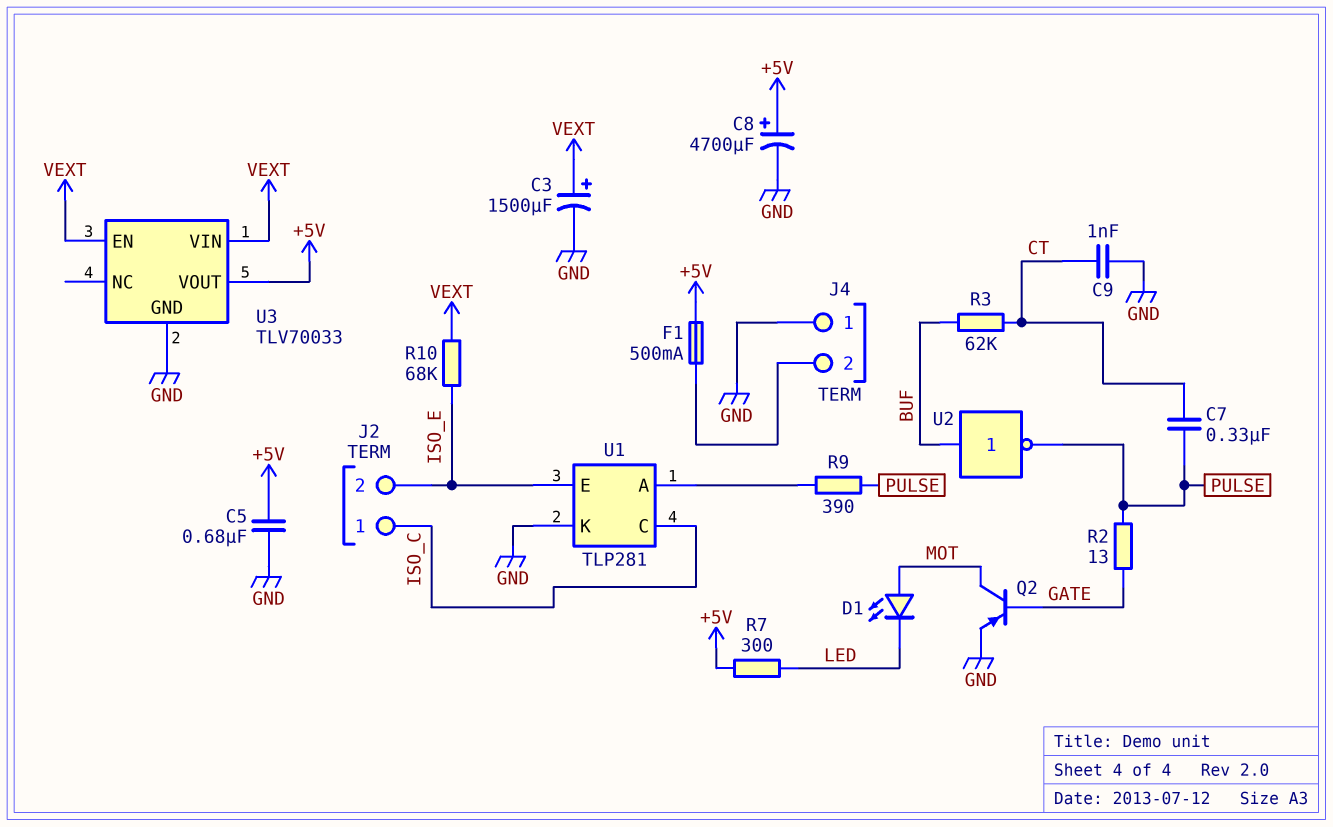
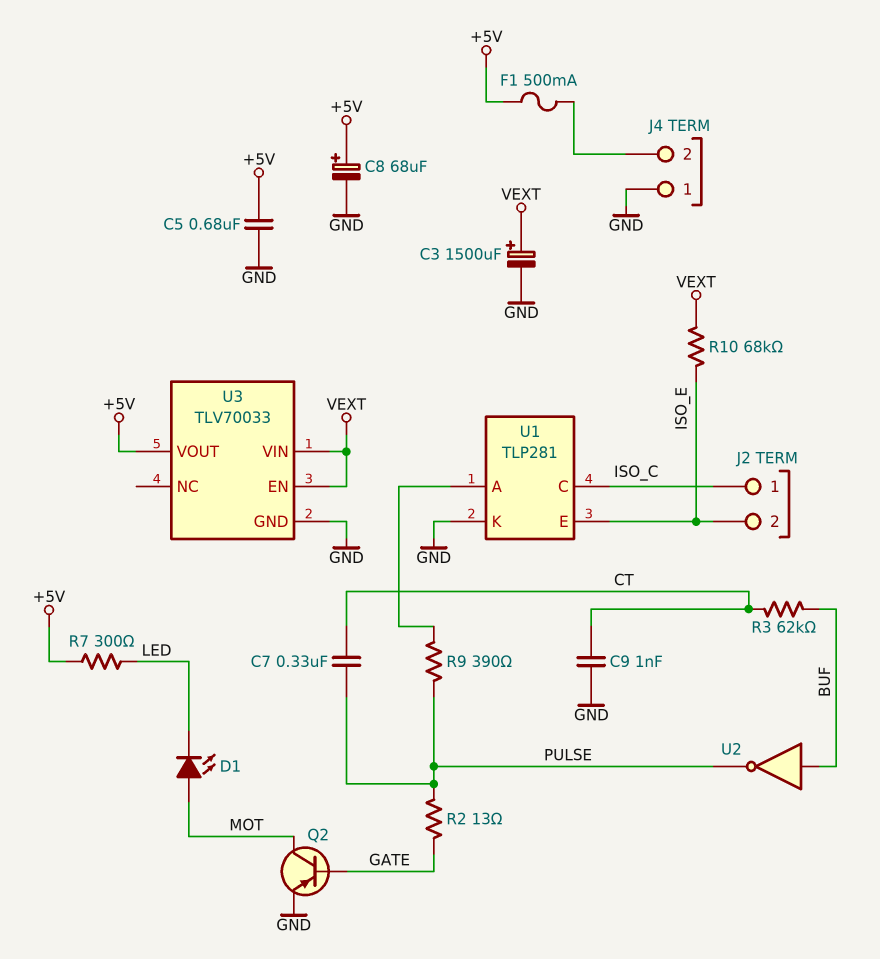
C8: 4700uF (plus +5V, minus GND) -> 68uF (plus +5V, minus GND)

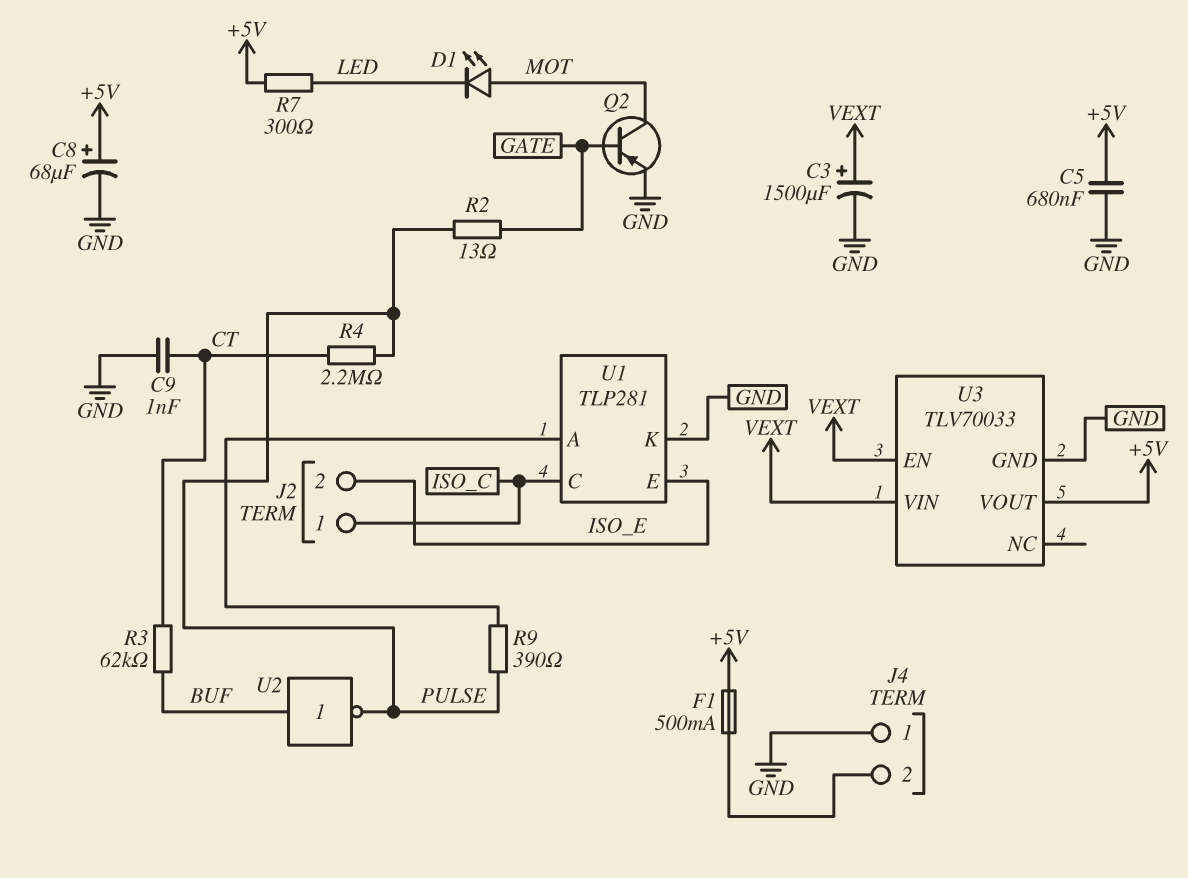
C7: 330nF (CT, PULSE) -> none
R4: none -> 2.2M (CT, PULSE)
R10: 68k (ISO_E, VEXT) -> none

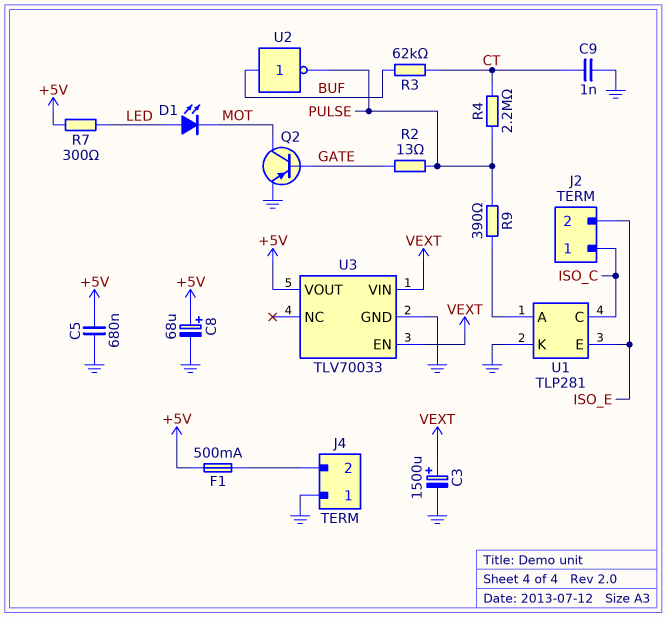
D1: LED (A MOT, K LED) -> LED (A LED, K MOT)

